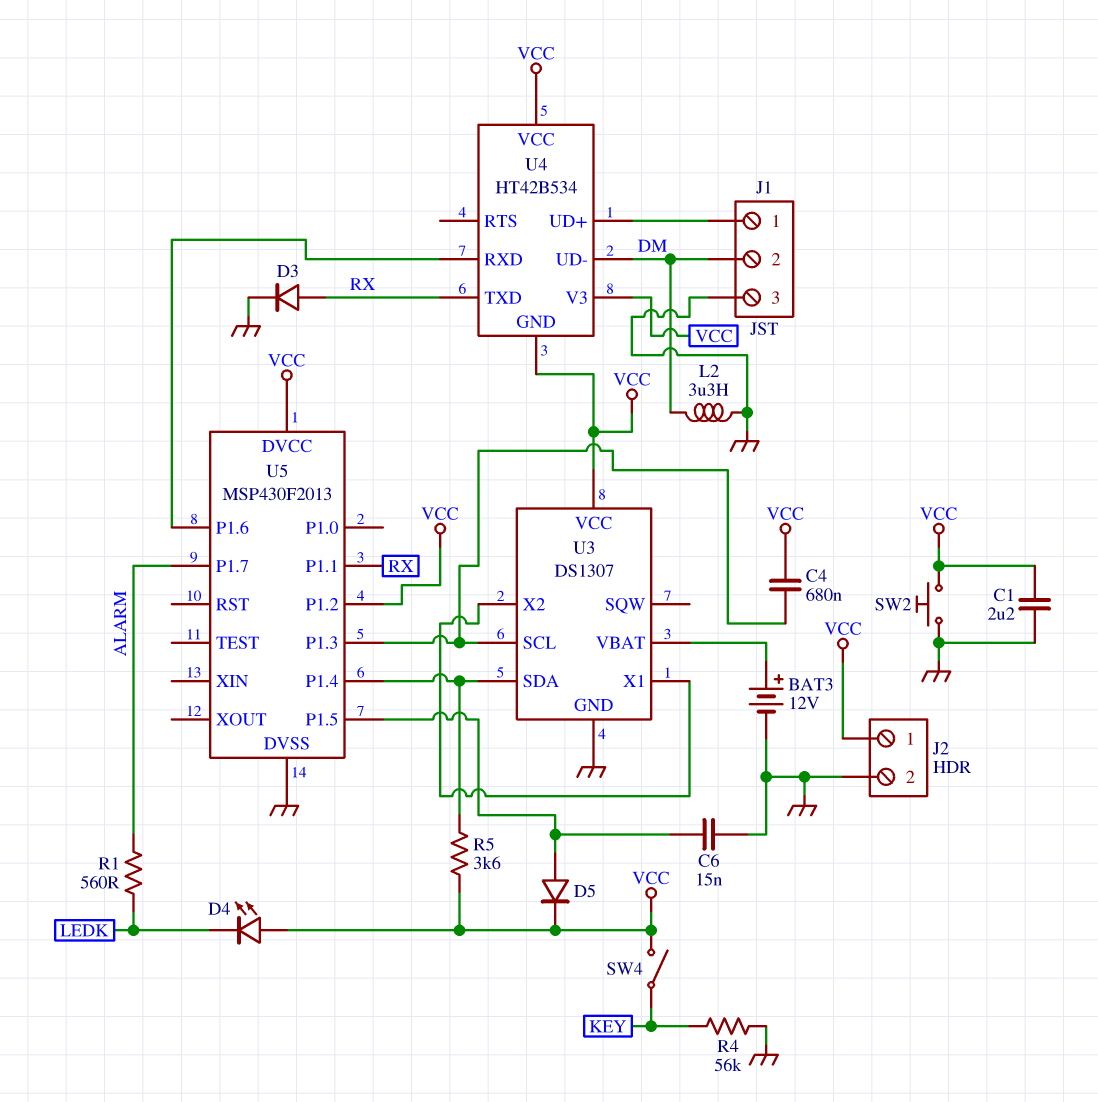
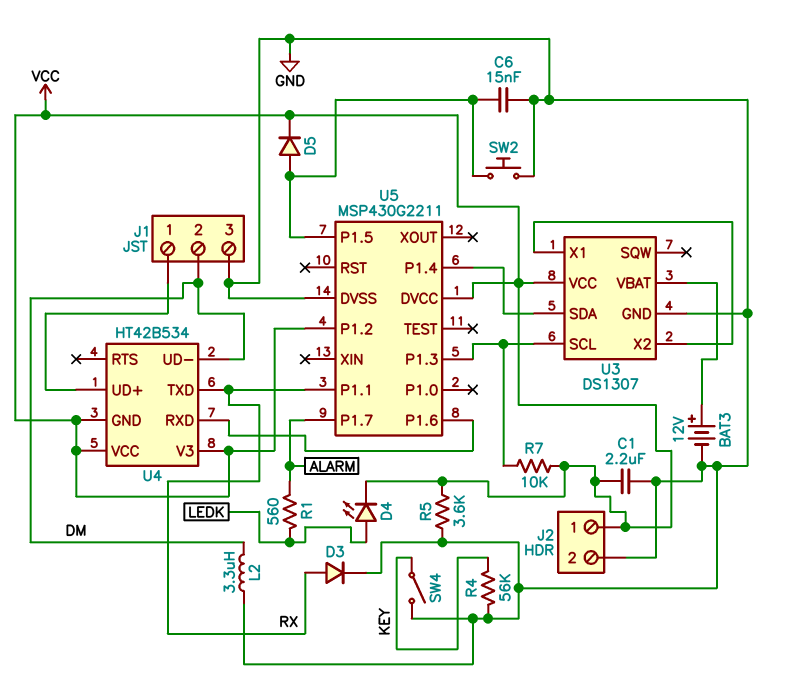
C4: 680nF (U3/SCL, VCC) -> none
D4: LED (A VCC, K LEDK) -> LED (A LEDK, K VCC)
R5: 3.6k (U3/SDA, VCC) -> 3.6k (GND, VCC)
R7: none -> 10k (U3/SCL, VCC)
SW2: button (GND, VCC) -> button (GND, U5/P1.5)
SW4: switch (KEY, VCC) -> switch (GND, KEY)
U5: MSP430F2013 -> MSP430G2211

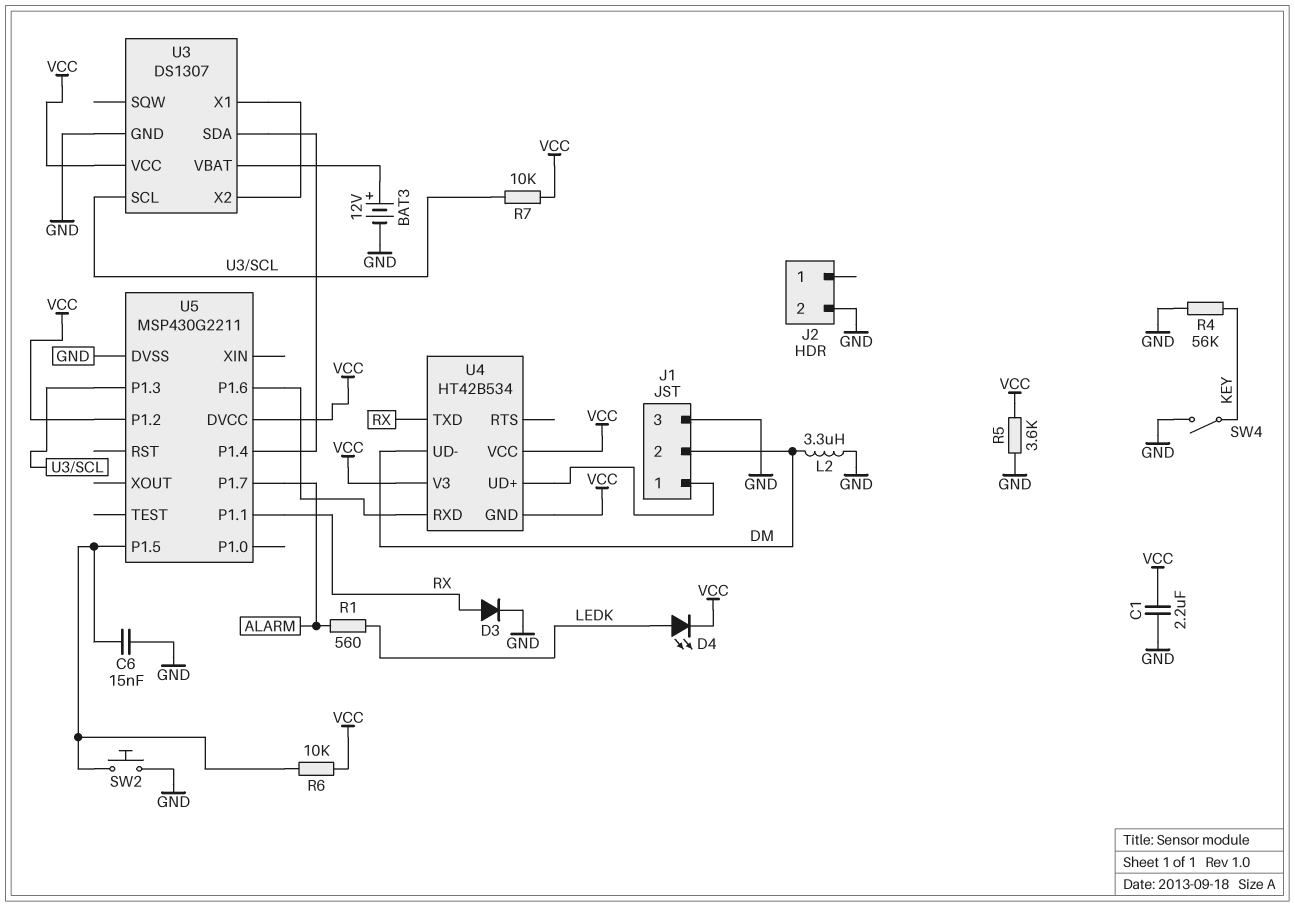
D5: diode (A U5/P1.5, K VCC) -> none
J2 pin 1: VCC -> none
R6: none -> 10k (U5/P1.5, VCC)

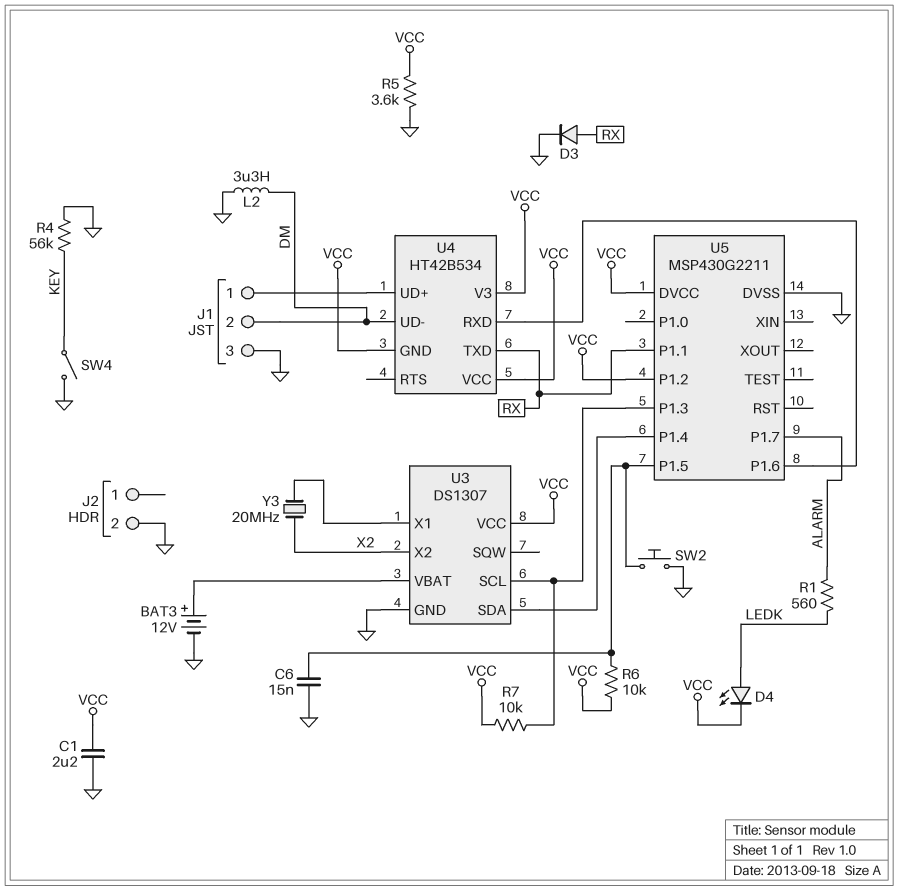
U3 pin X2: U3/X1 -> X2
Y3: none -> 20MHz (U3/X1, X2)

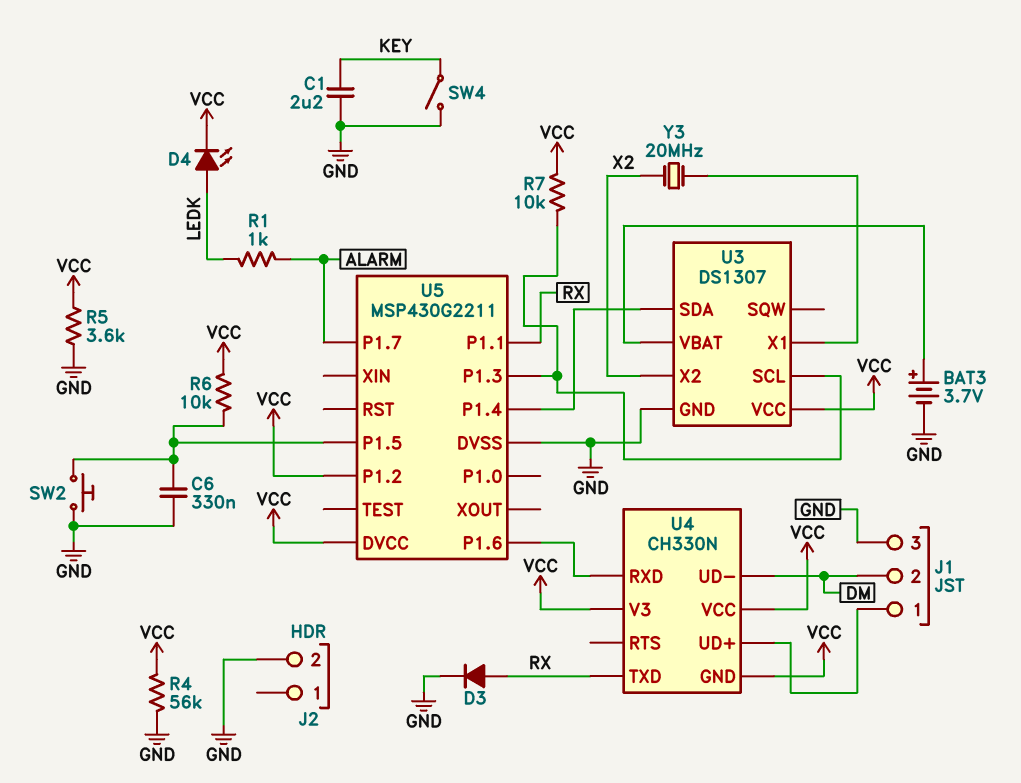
BAT3: 12V (plus U3/VBAT, minus GND) -> 3.7V (plus U3/VBAT, minus GND)
C1: 2.2uF (GND, VCC) -> 2.2uF (GND, KEY)
C6: 15nF (GND, U5/P1.5) -> 330nF (GND, U5/P1.5)
L2: 3.3uH (DM, GND) -> none
R1: 560 (ALARM, LEDK) -> 1k (ALARM, LEDK)
R4: 56k (GND, KEY) -> 56k (GND, VCC)
U4: HT42B534 -> CH330N

